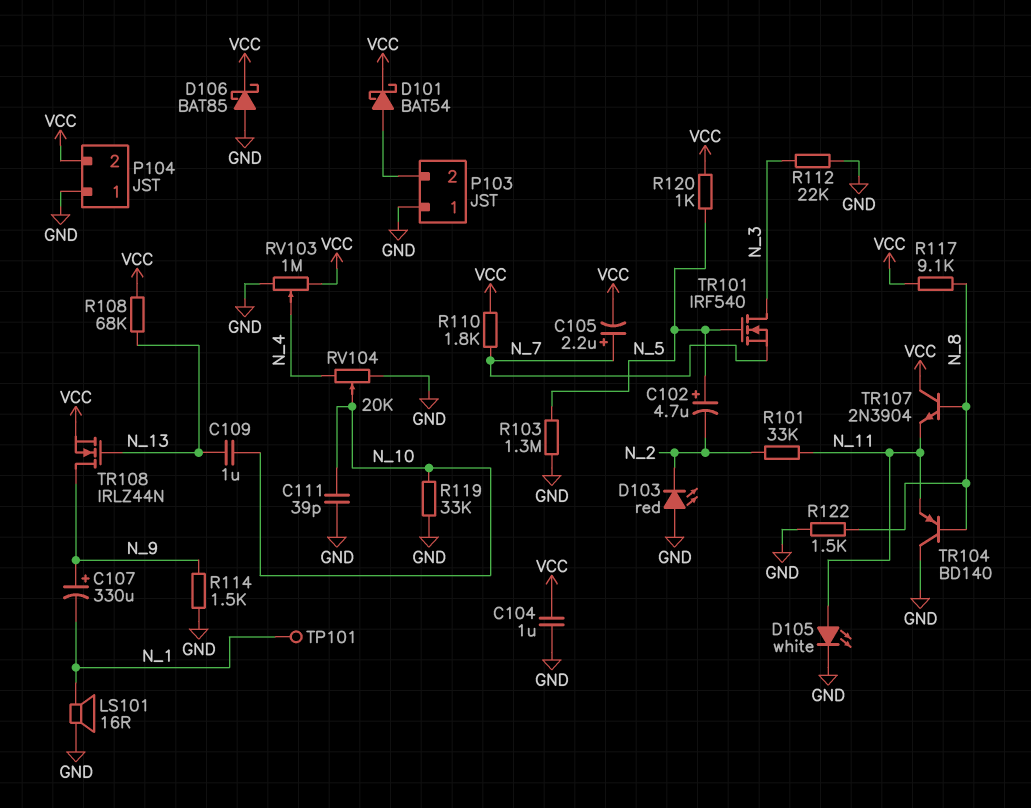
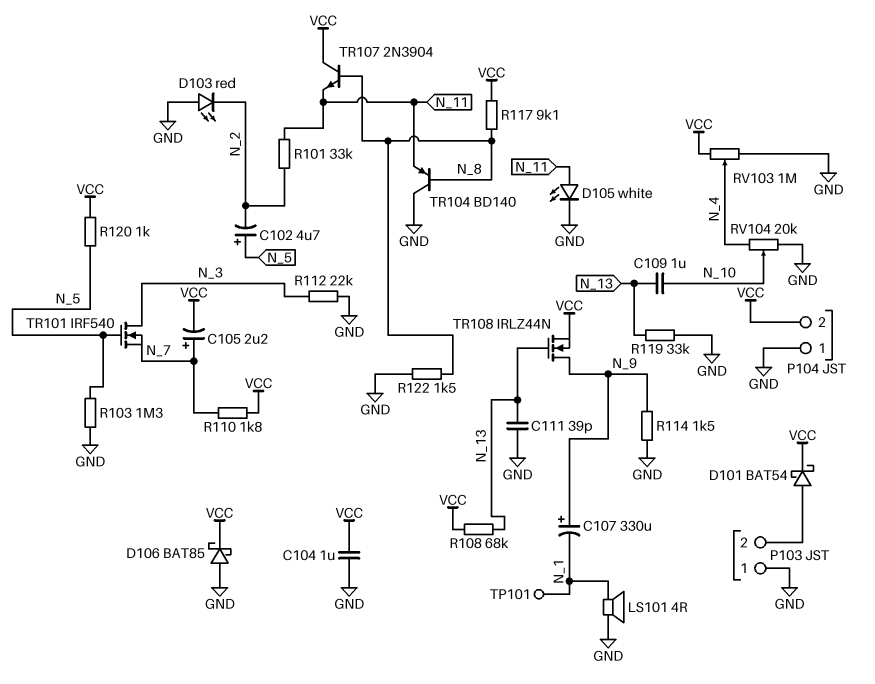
C111: 39pF (GND, N_10) -> 39pF (GND, N_13)
LS101: speaker 16R (GND, N_1) -> speaker 4R (GND, N_1)
R119: 33k (GND, N_10) -> 33k (GND, N_13)

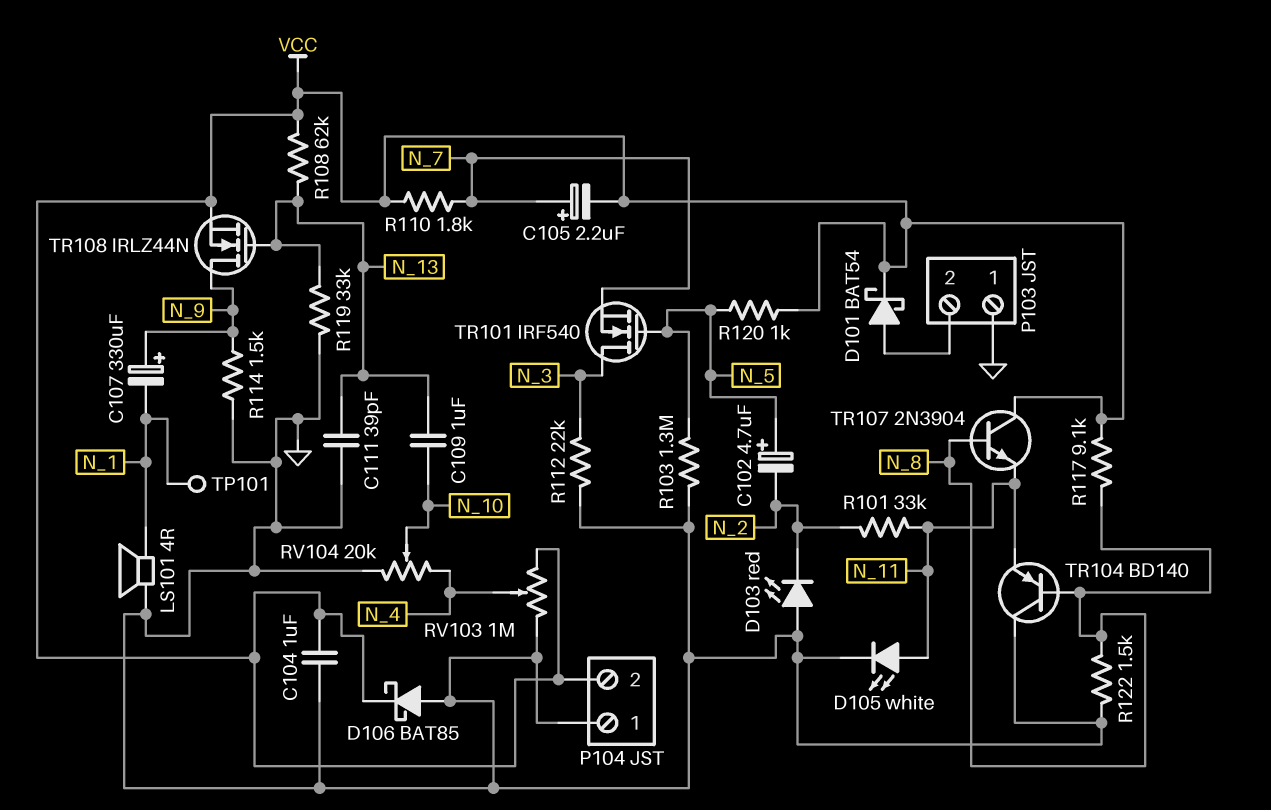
R108: 68k (N_13, VCC) -> 62k (N_13, VCC)

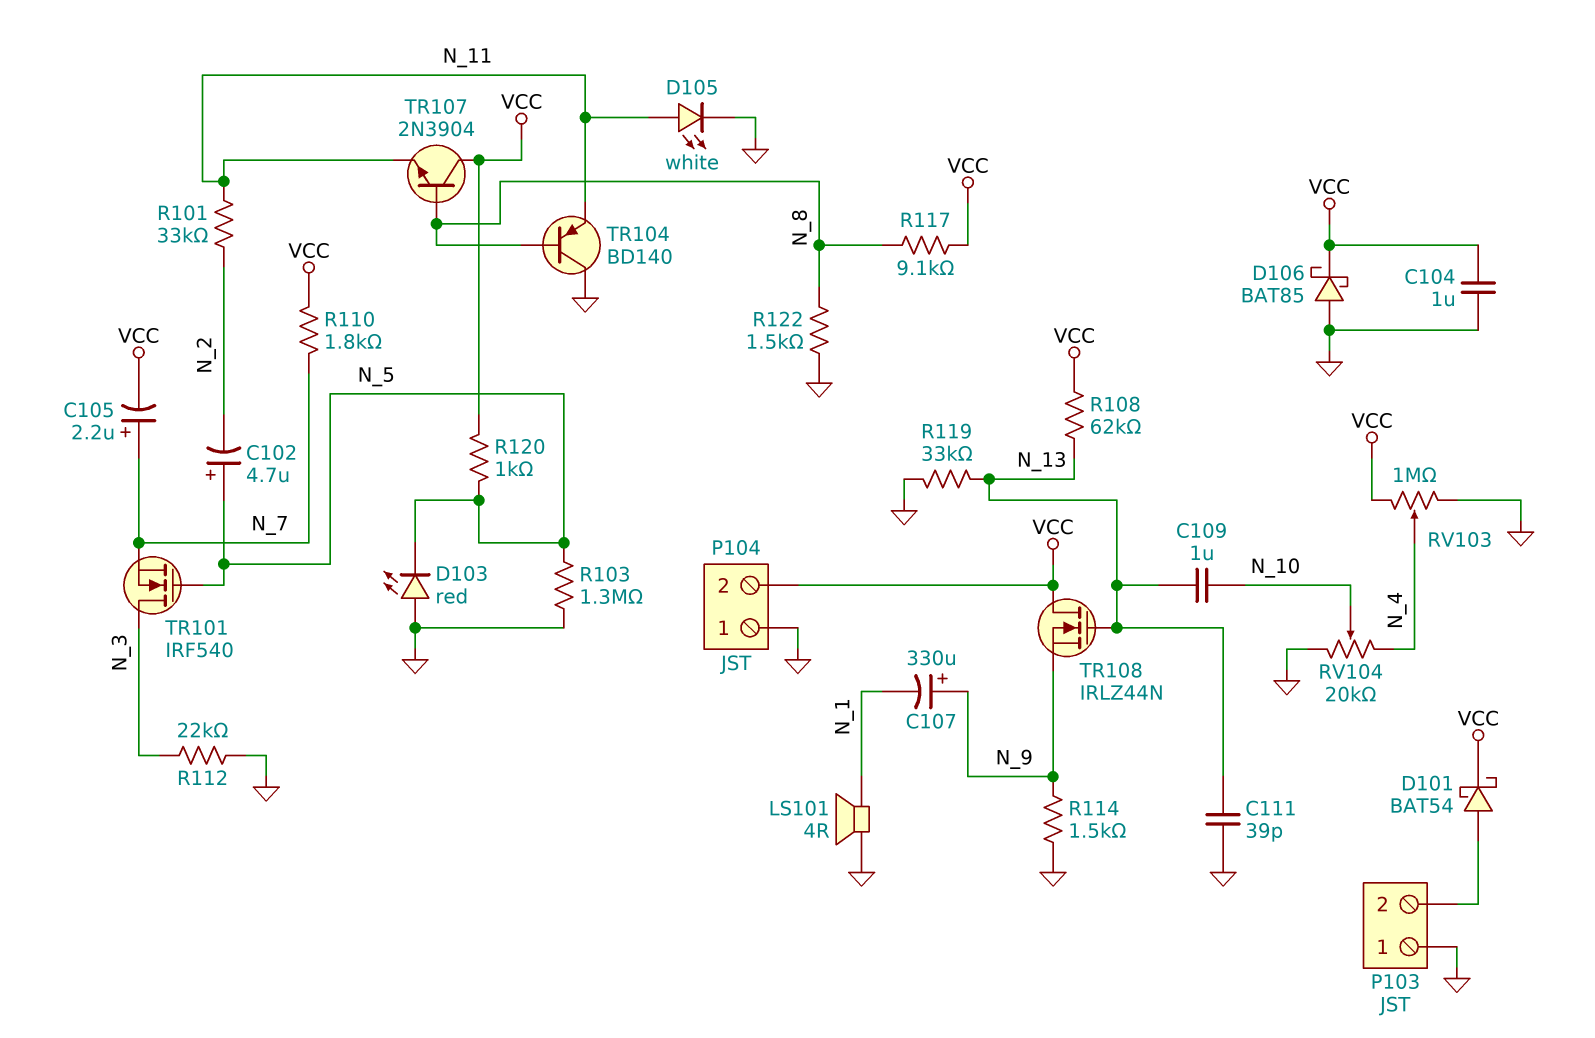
D103: LED red (A GND, K N_2) -> LED red (A GND, K N_5)
TP101: test point (N_1) -> none
TR108: NMOS IRLZ44N (G N_13, D N_9, S VCC) -> NMOS IRLZ44N (G N_13, D VCC, S N_9)

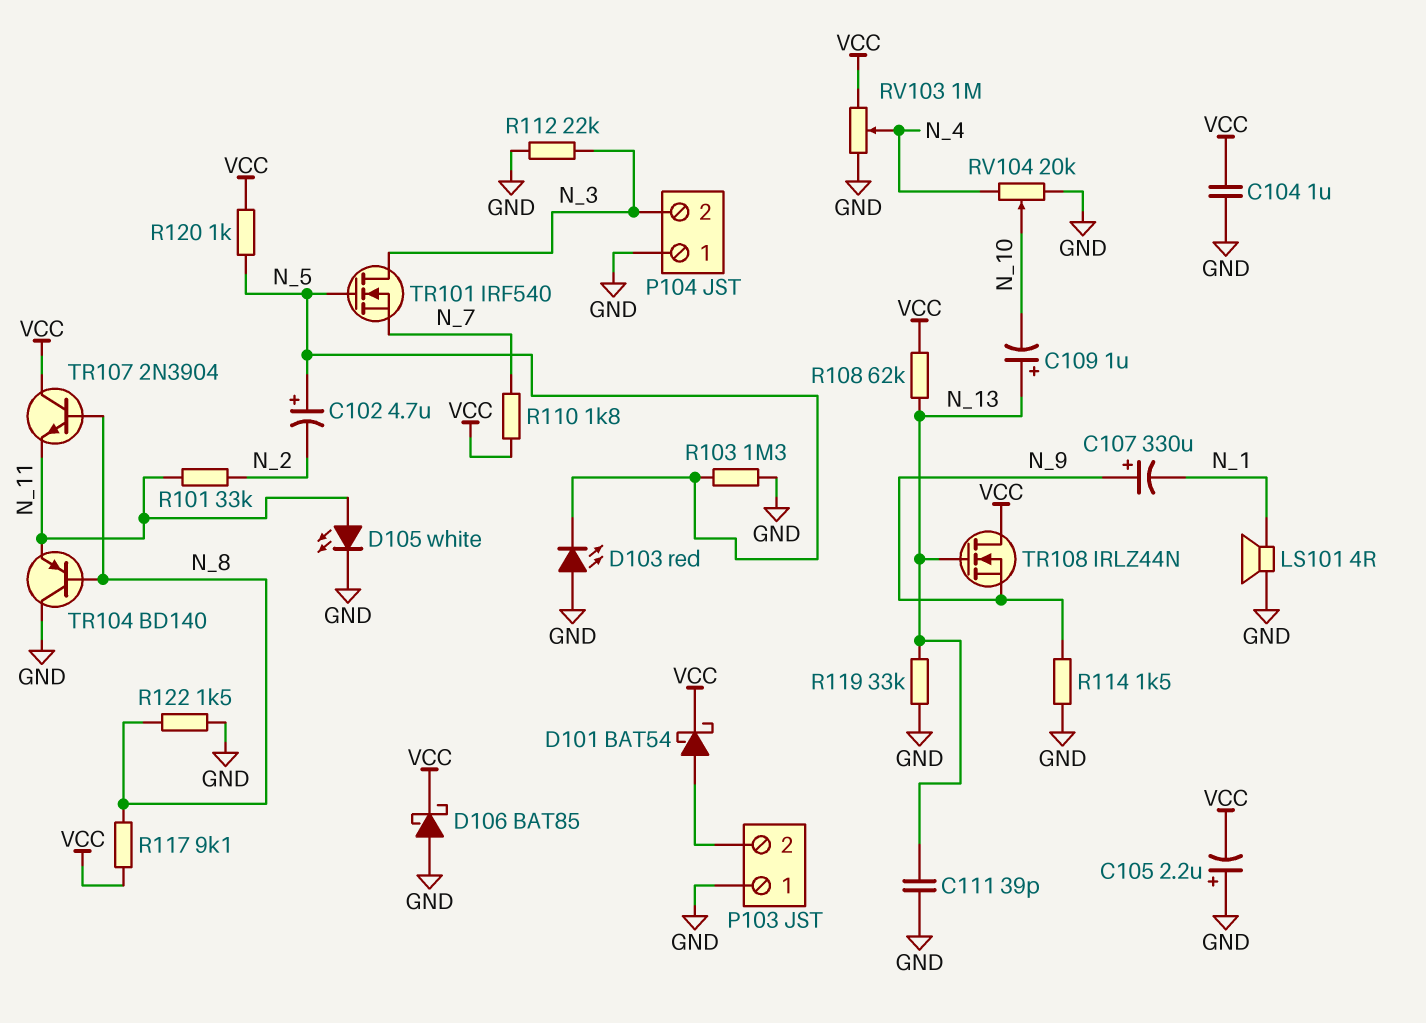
C105: 2.2uF (plus N_7, minus VCC) -> 2.2uF (plus GND, minus VCC)
C109: 1uF (N_10, N_13) -> 1uF (plus N_13, minus N_10)
P104 pin 2: VCC -> N_3

